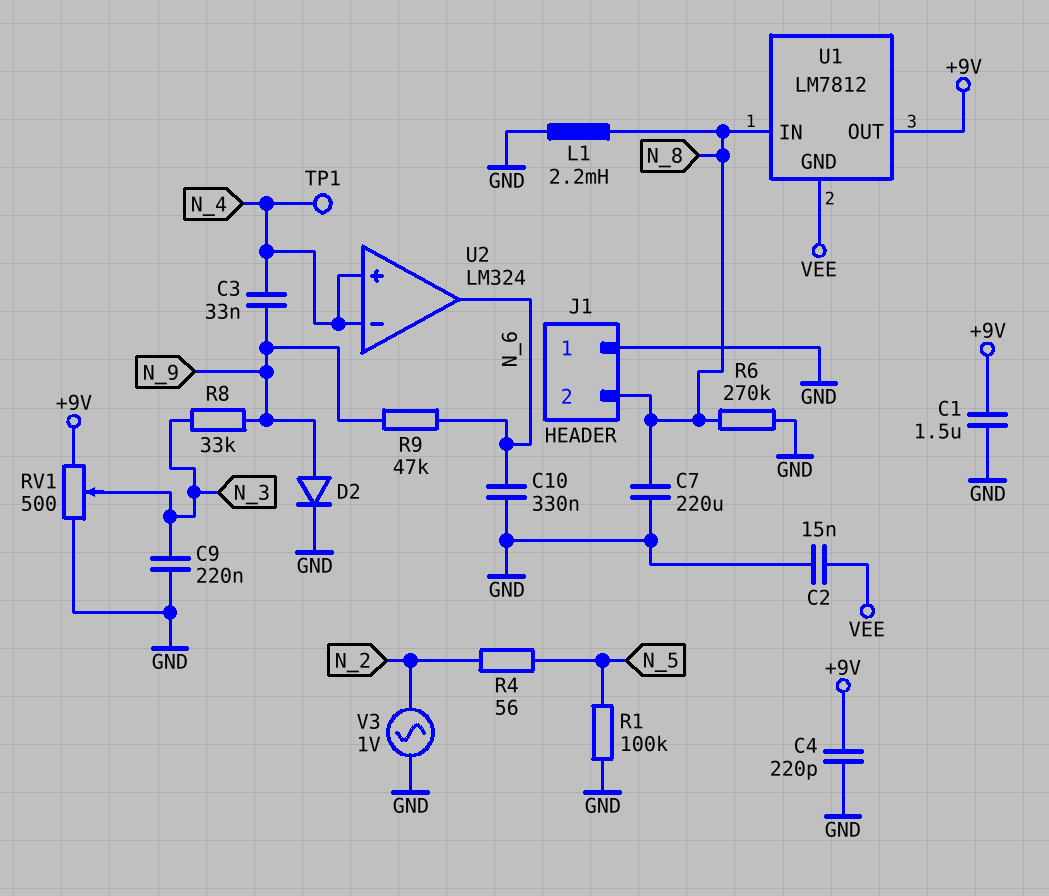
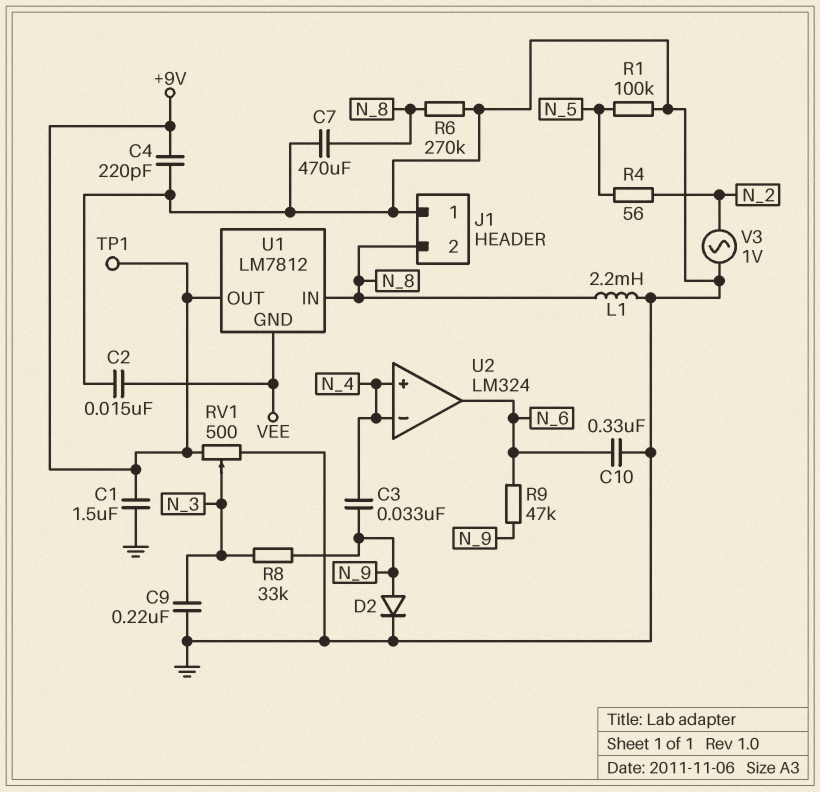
C7: 220uF (GND, N_8) -> 470uF (GND, N_8)
TP1: test point (N_4) -> test point (+9V)

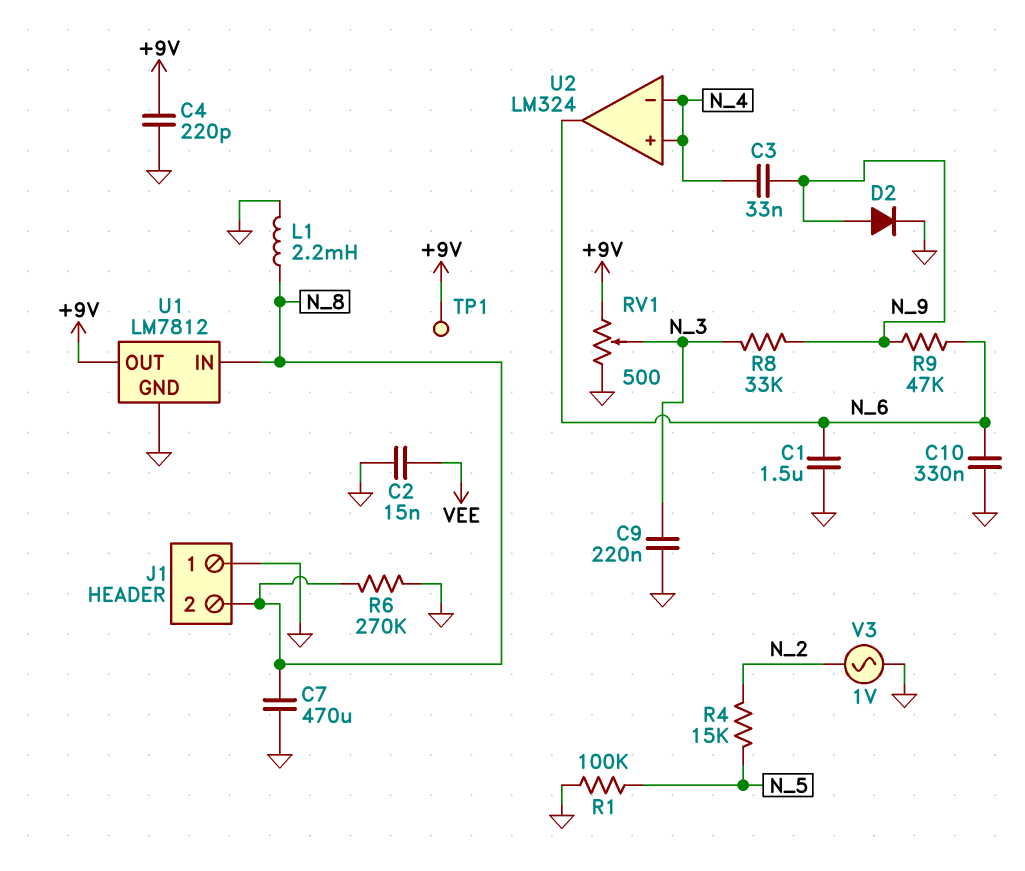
C1: 1.5uF (+9V, GND) -> 1.5uF (GND, N_6)
R4: 56 (N_2, N_5) -> 15k (N_2, N_5)
U1 pin GND: VEE -> GND

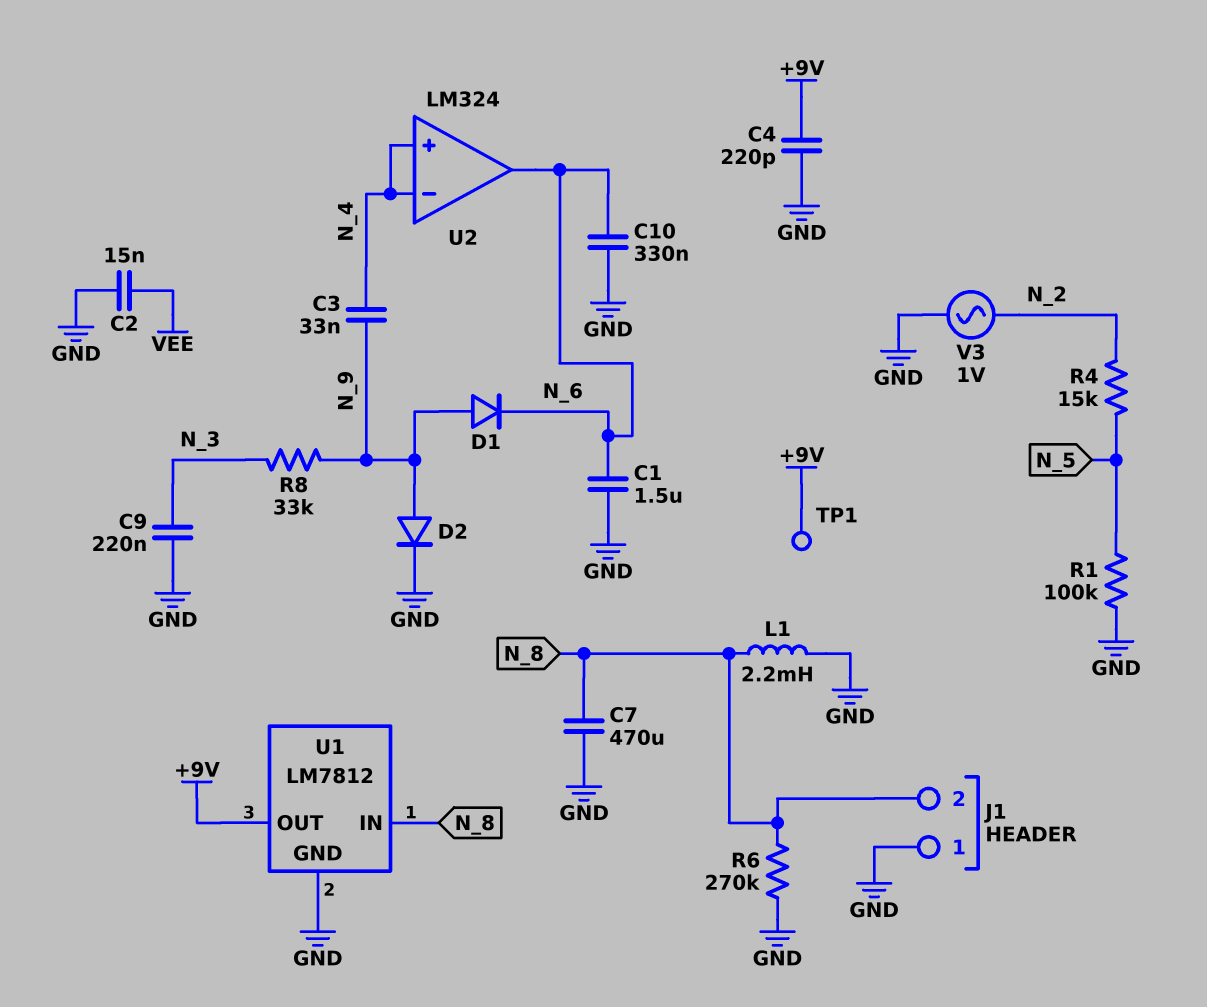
D1: none -> diode (A N_9, K N_6)
R9: 47k (N_6, N_9) -> none
RV1: 500 (+9V, GND, wiper N_3) -> none

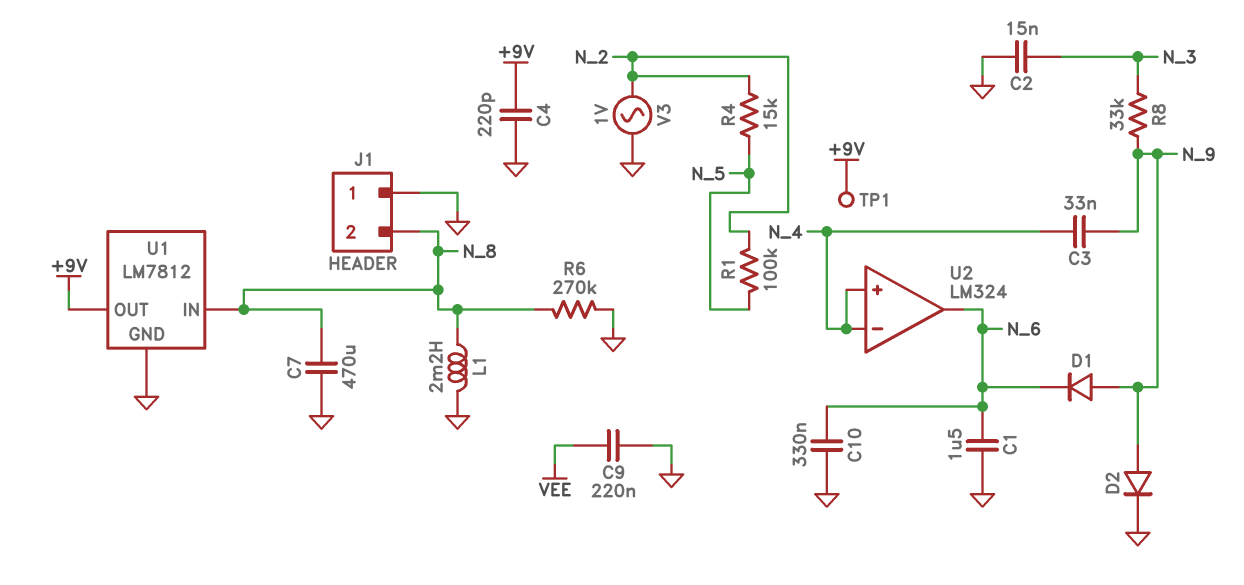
C2: 15nF (GND, VEE) -> 15nF (GND, N_3)
C9: 220nF (GND, N_3) -> 220nF (GND, VEE)
R1: 100k (GND, N_5) -> 100k (N_2, N_5)

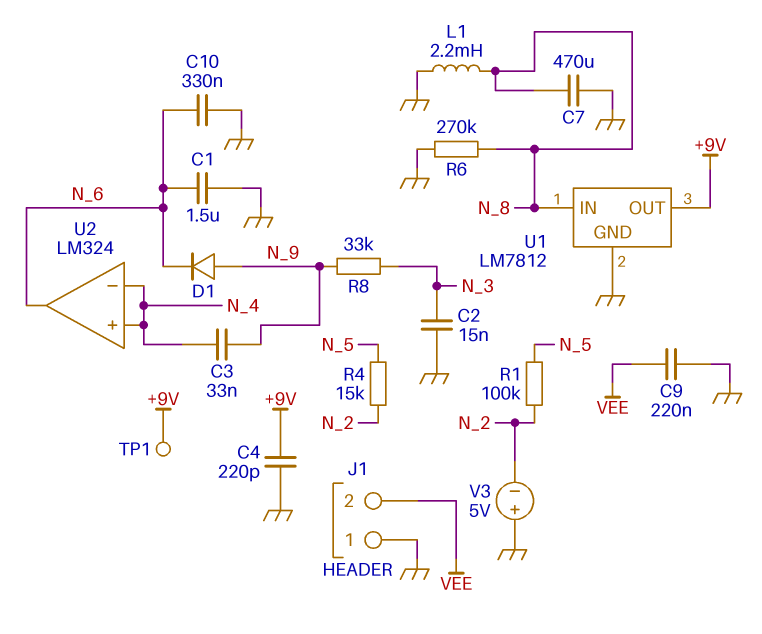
D2: diode (A N_9, K GND) -> none
J1 pin 2: N_8 -> VEE
V3: AC 1V (GND, N_2) -> 5V (plus GND, minus N_2)

